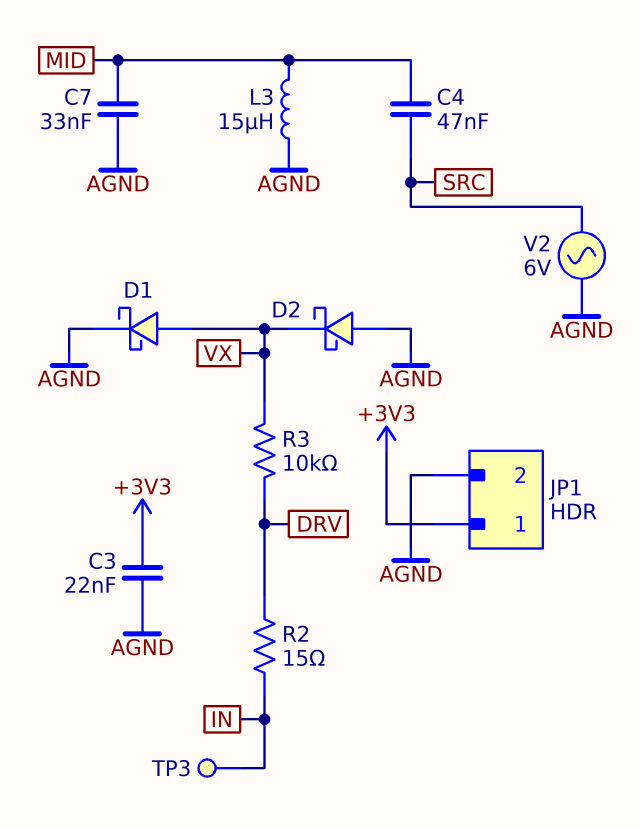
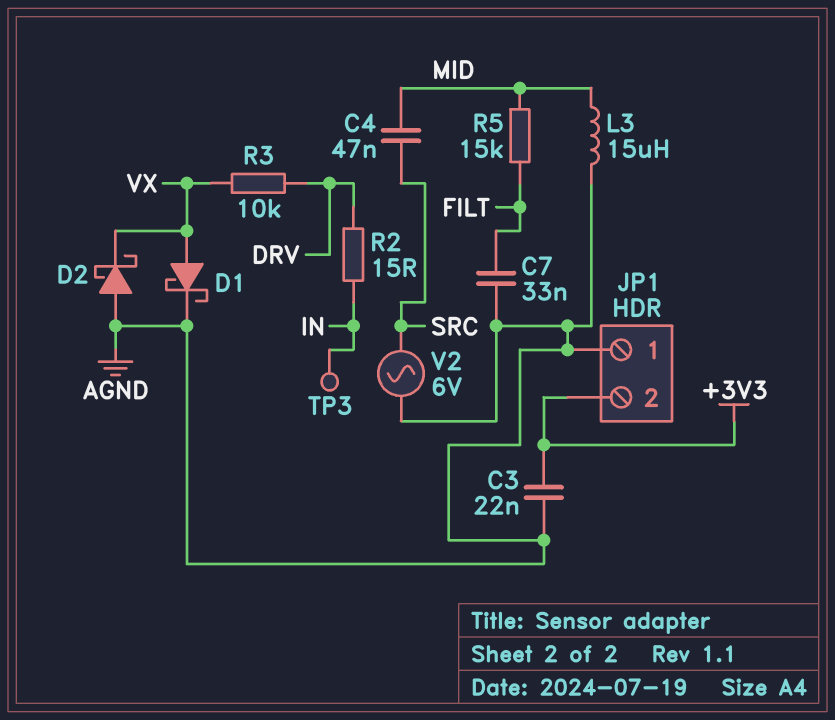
C7: 33nF (AGND, MID) -> 33nF (AGND, FILT)
JP1 pin 1: +3V3 -> AGND
JP1 pin 2: AGND -> +3V3
R5: none -> 15k (FILT, MID)

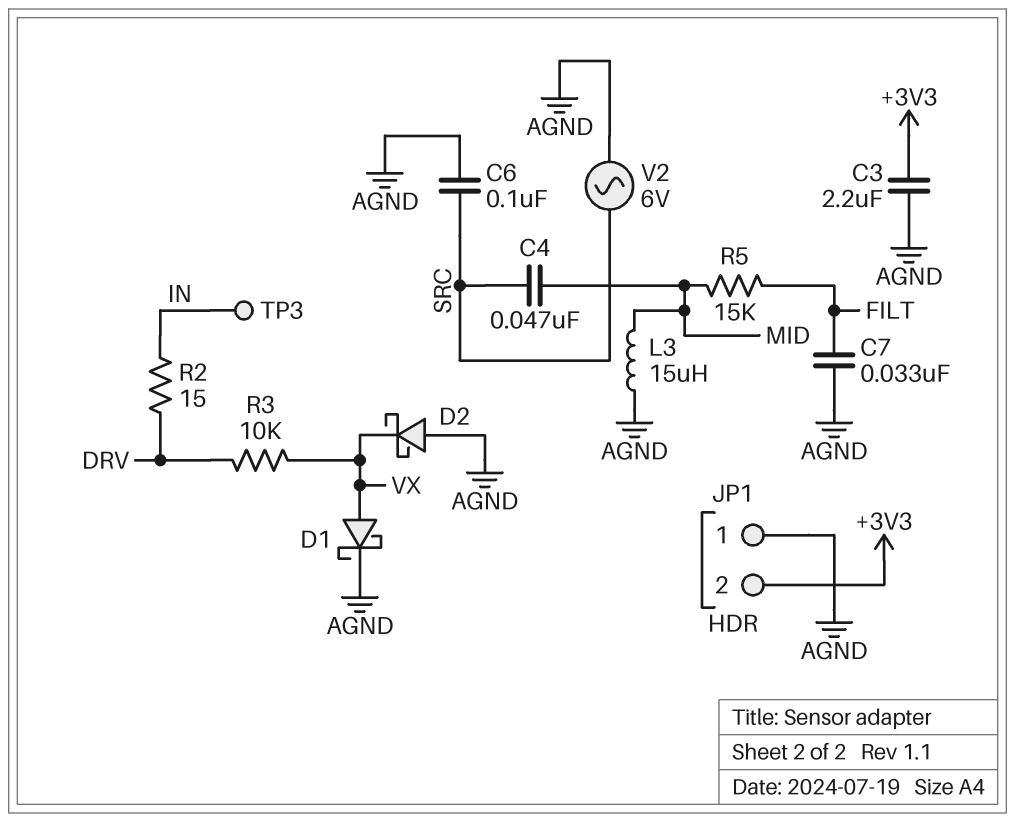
C3: 22nF (+3V3, AGND) -> 2.2uF (+3V3, AGND)
C6: none -> 100nF (AGND, SRC)

